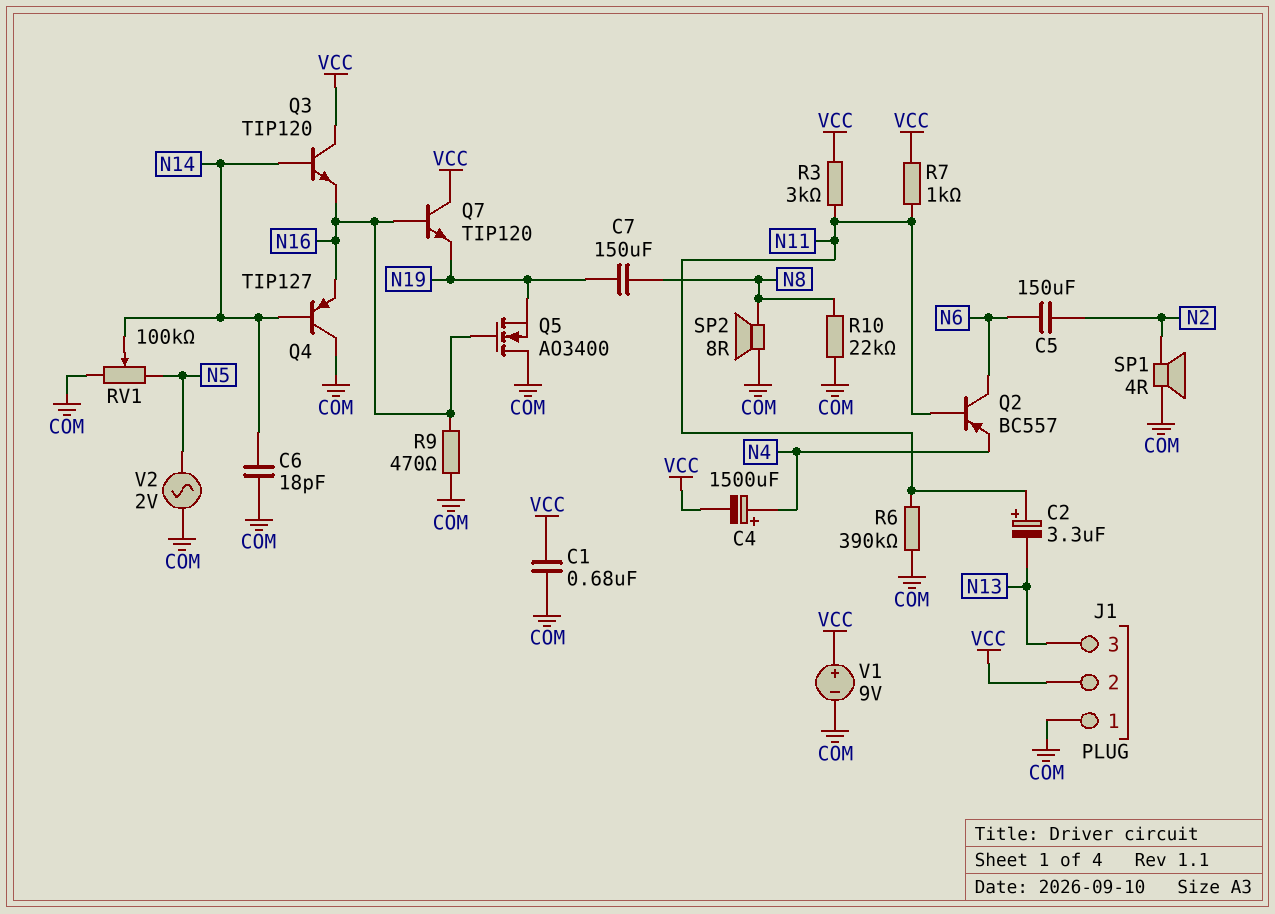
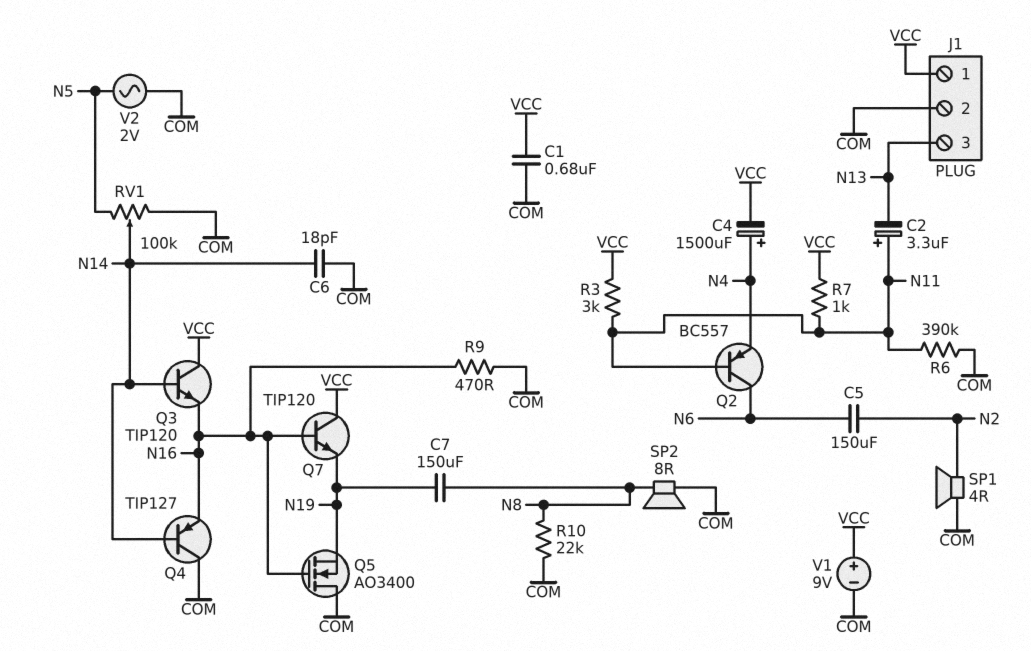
J1 pin 1: COM -> VCC
J1 pin 2: VCC -> COM

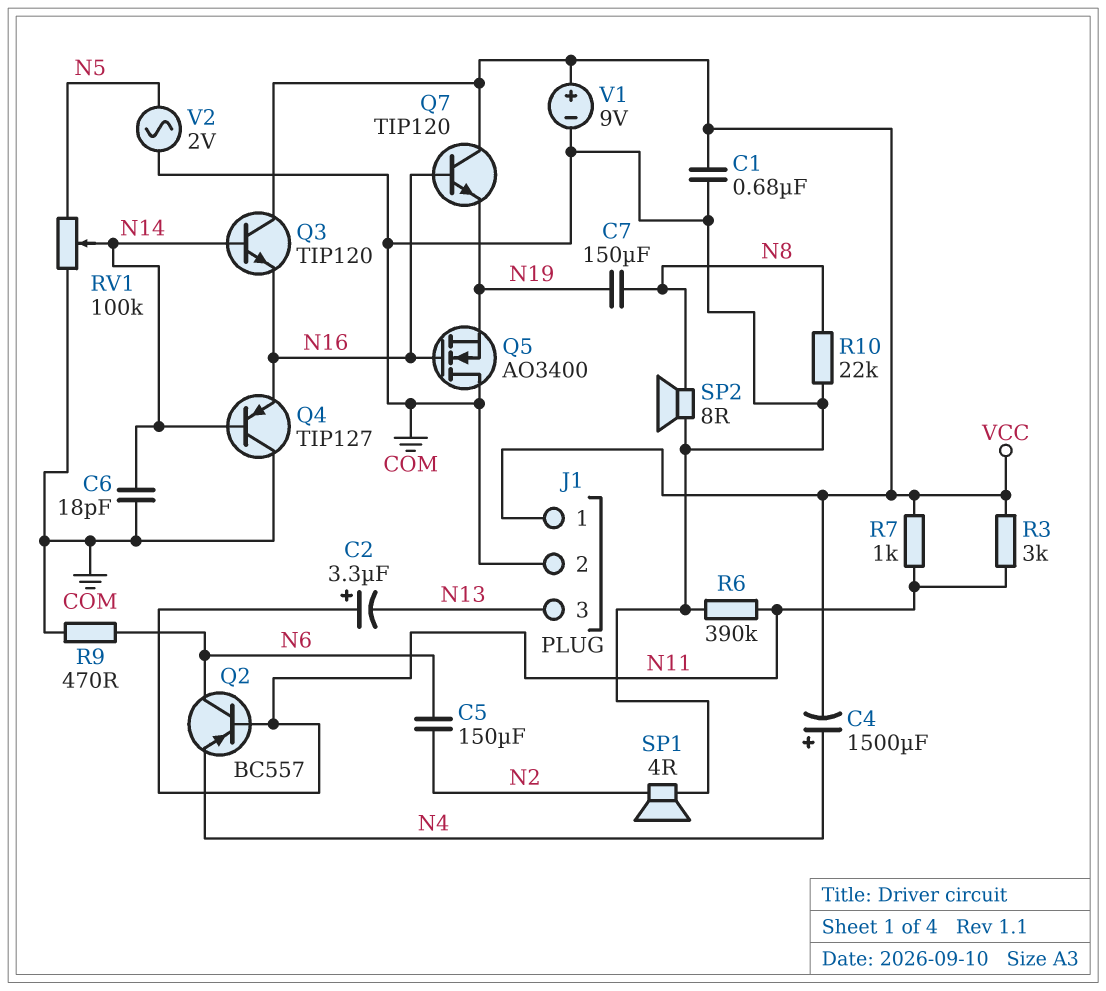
R9: 470 (COM, N16) -> 470 (COM, N6)

